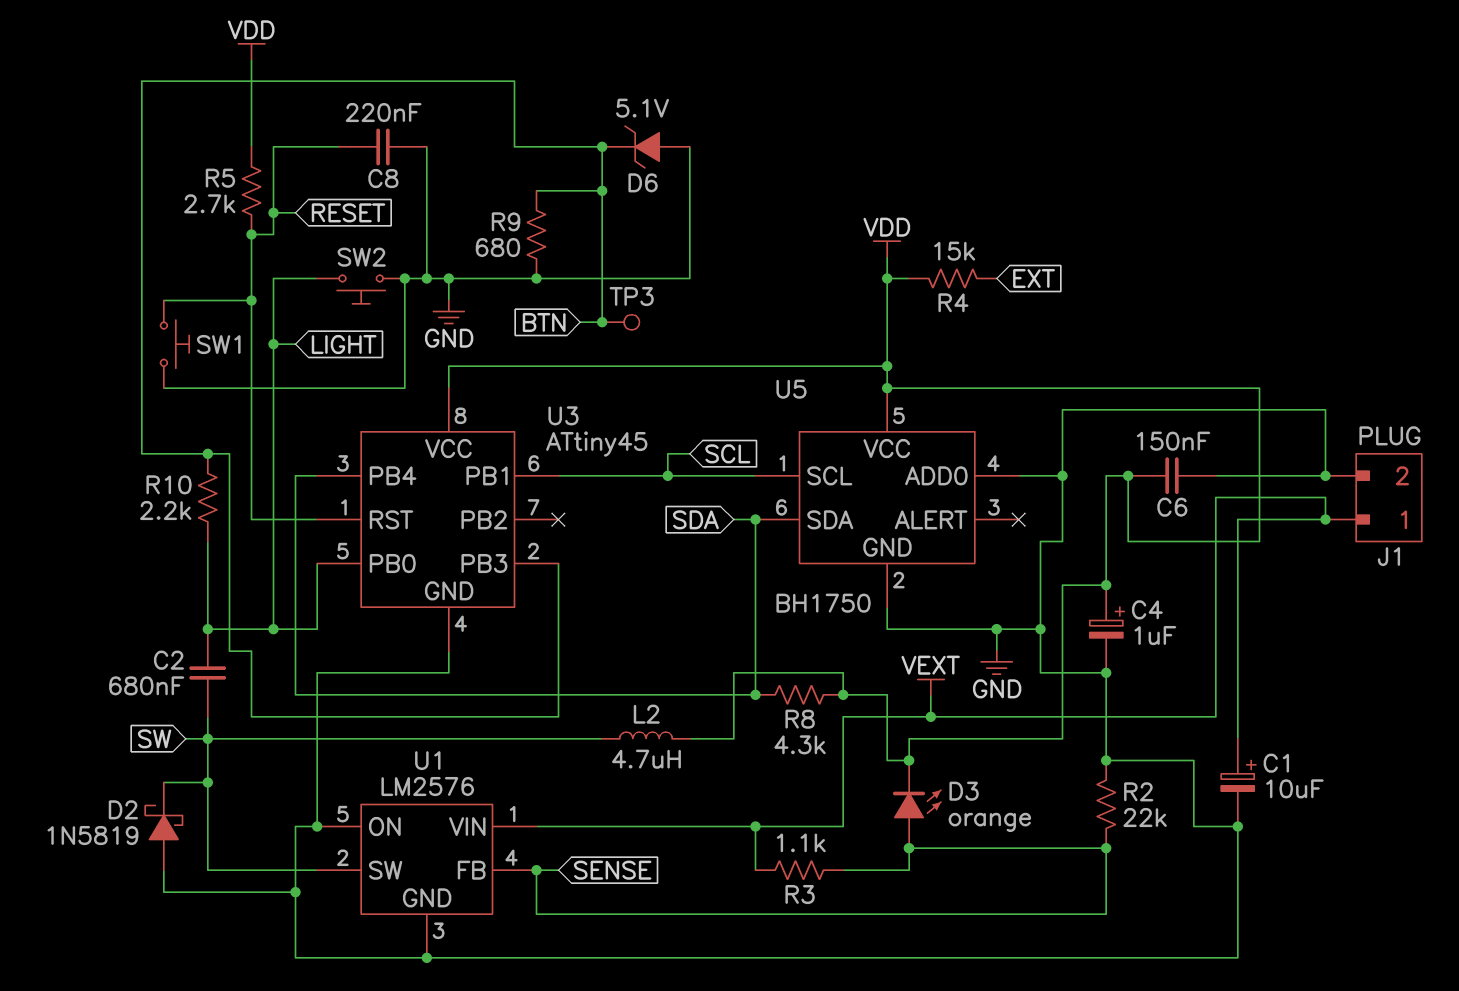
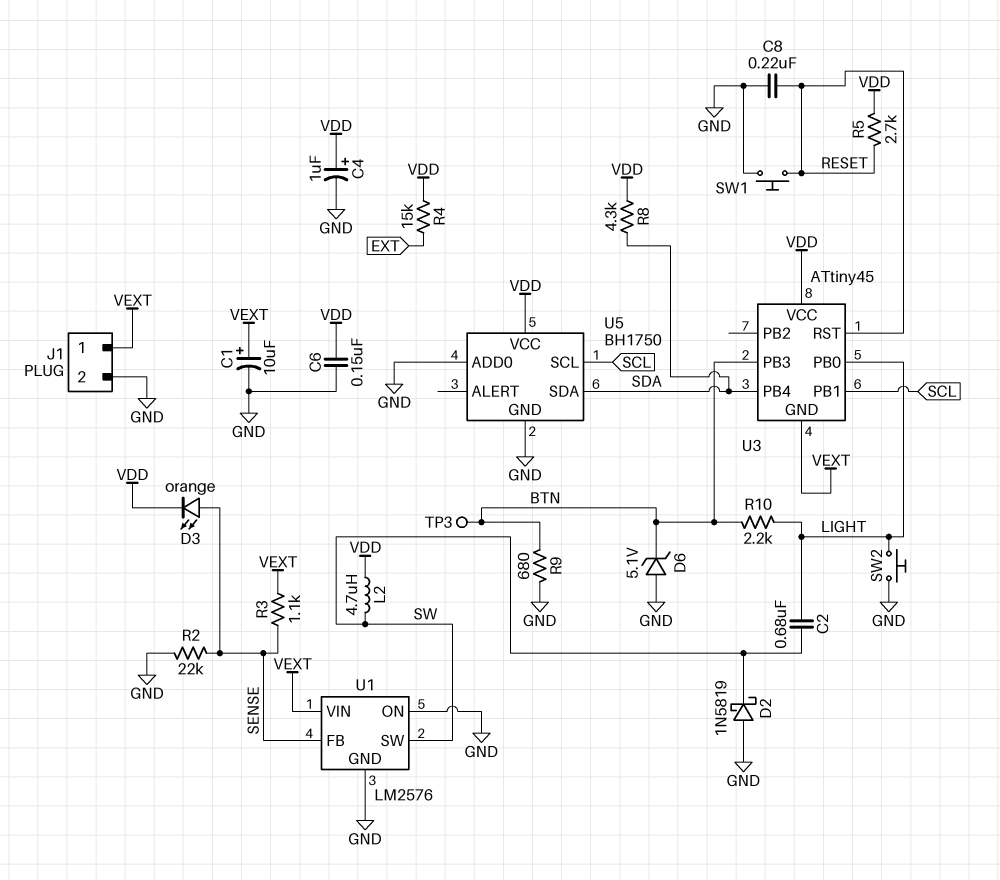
U3 pin GND: GND -> VEXT

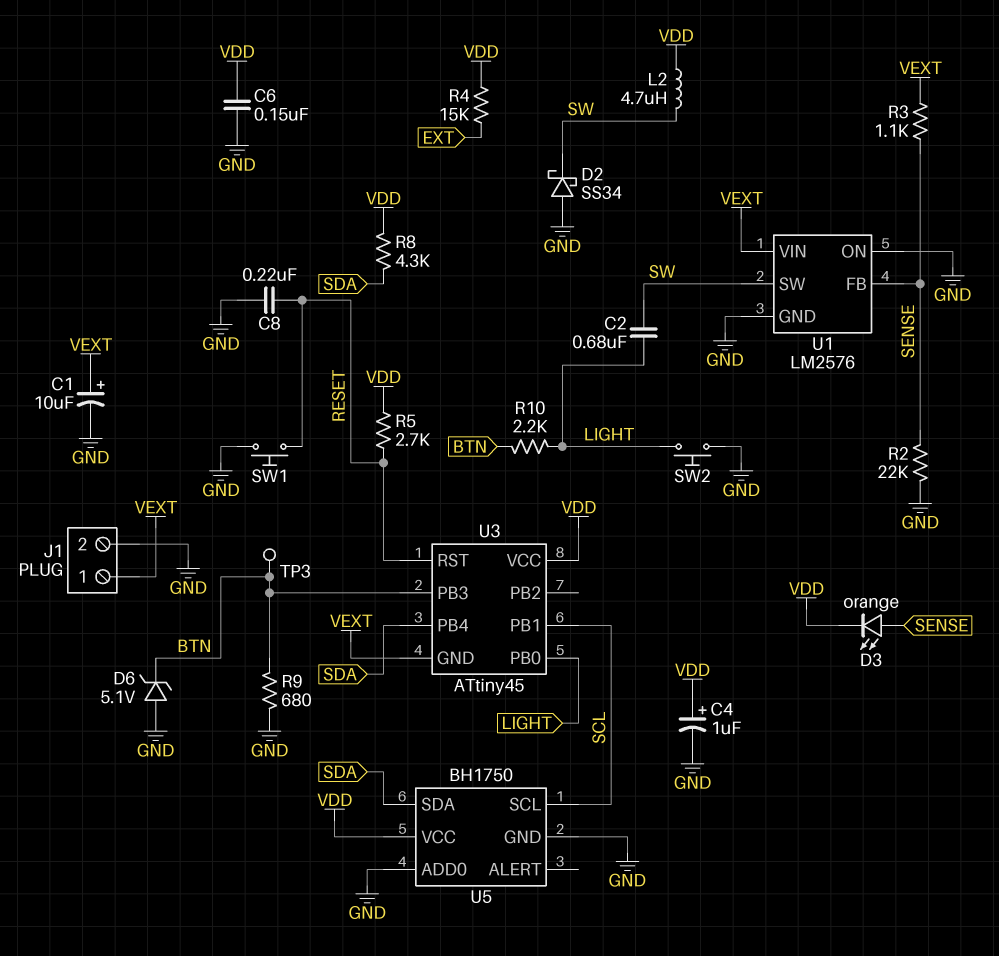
D2: schottky 1N5819 (A GND, K SW) -> schottky SS34 (A GND, K SW)

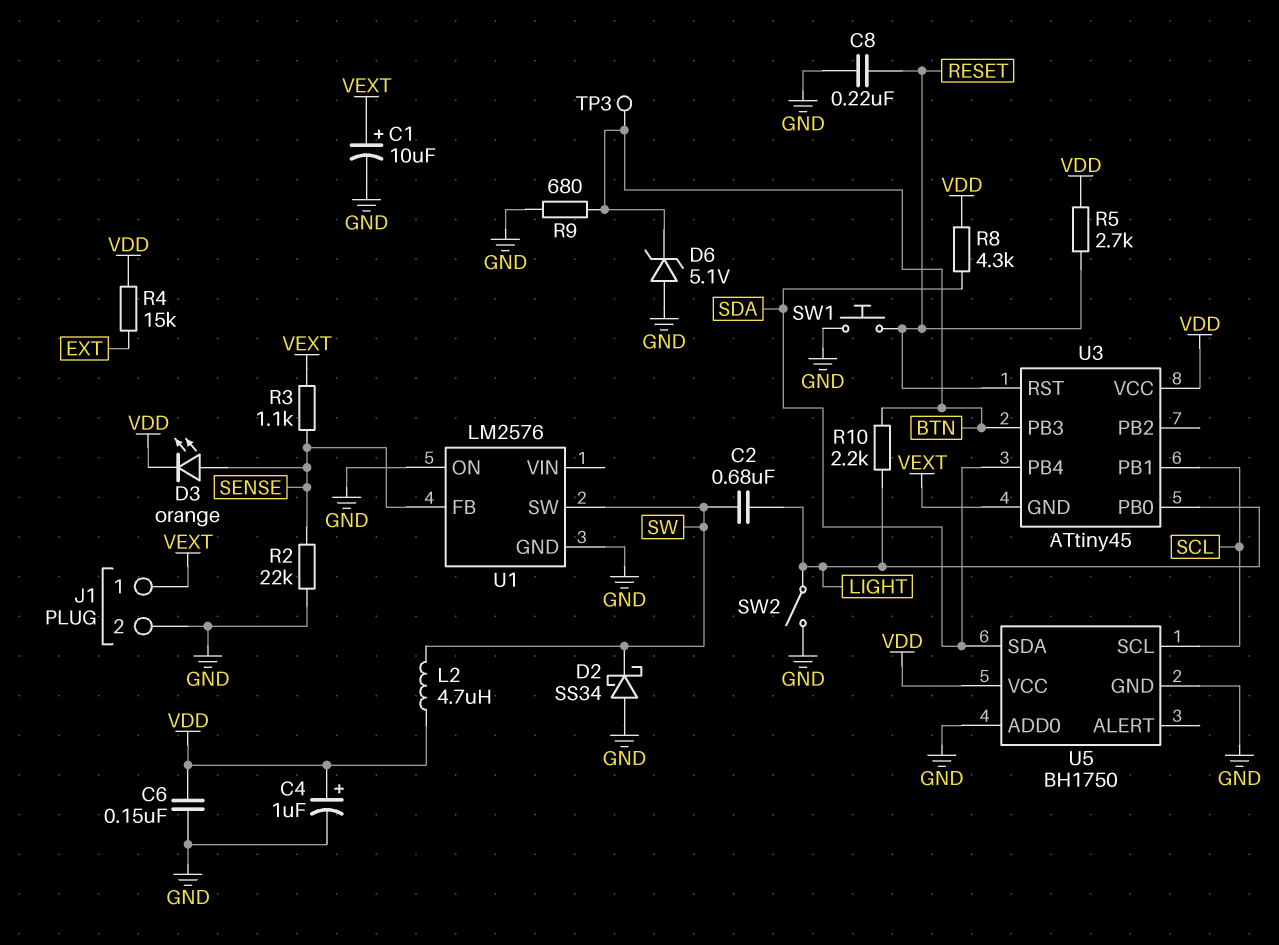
SW2: button (GND, LIGHT) -> switch (GND, LIGHT)
U1 pin VIN: VEXT -> none

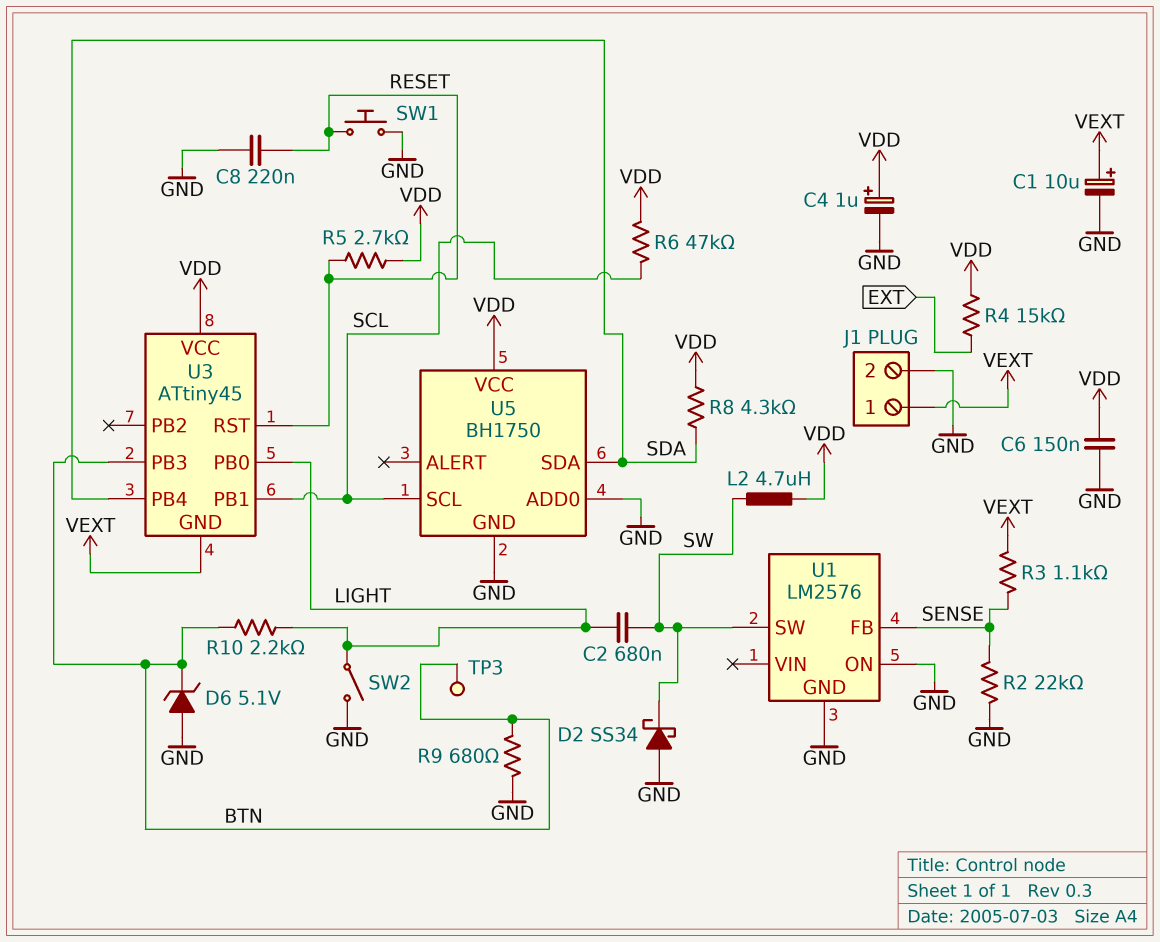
D3: LED orange (A SENSE, K VDD) -> none
R6: none -> 47k (SCL, VDD)

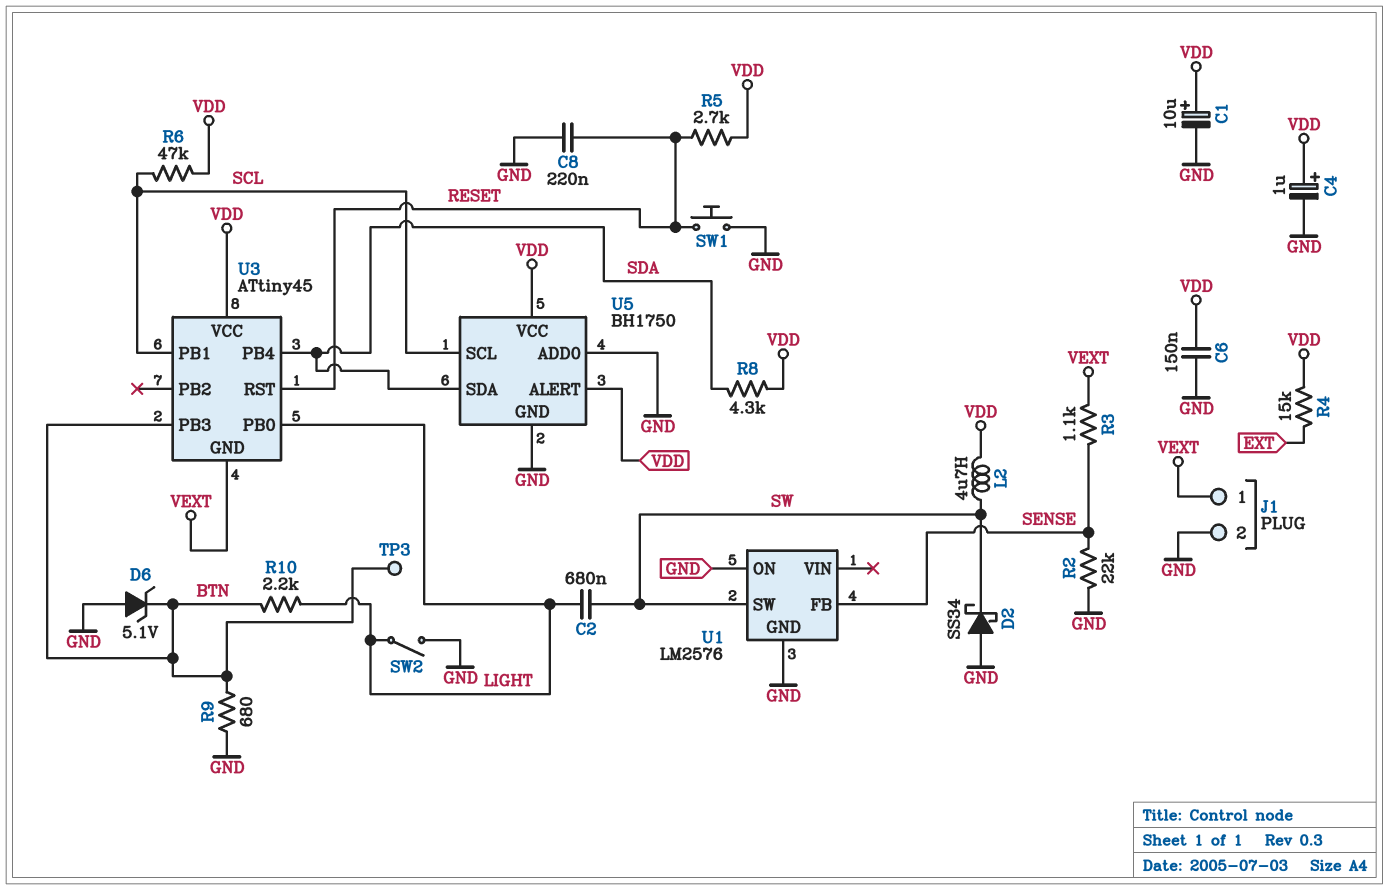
C1: 10uF (plus VEXT, minus GND) -> 10uF (plus VDD, minus GND)
U5 pin ALERT: none -> VDD

